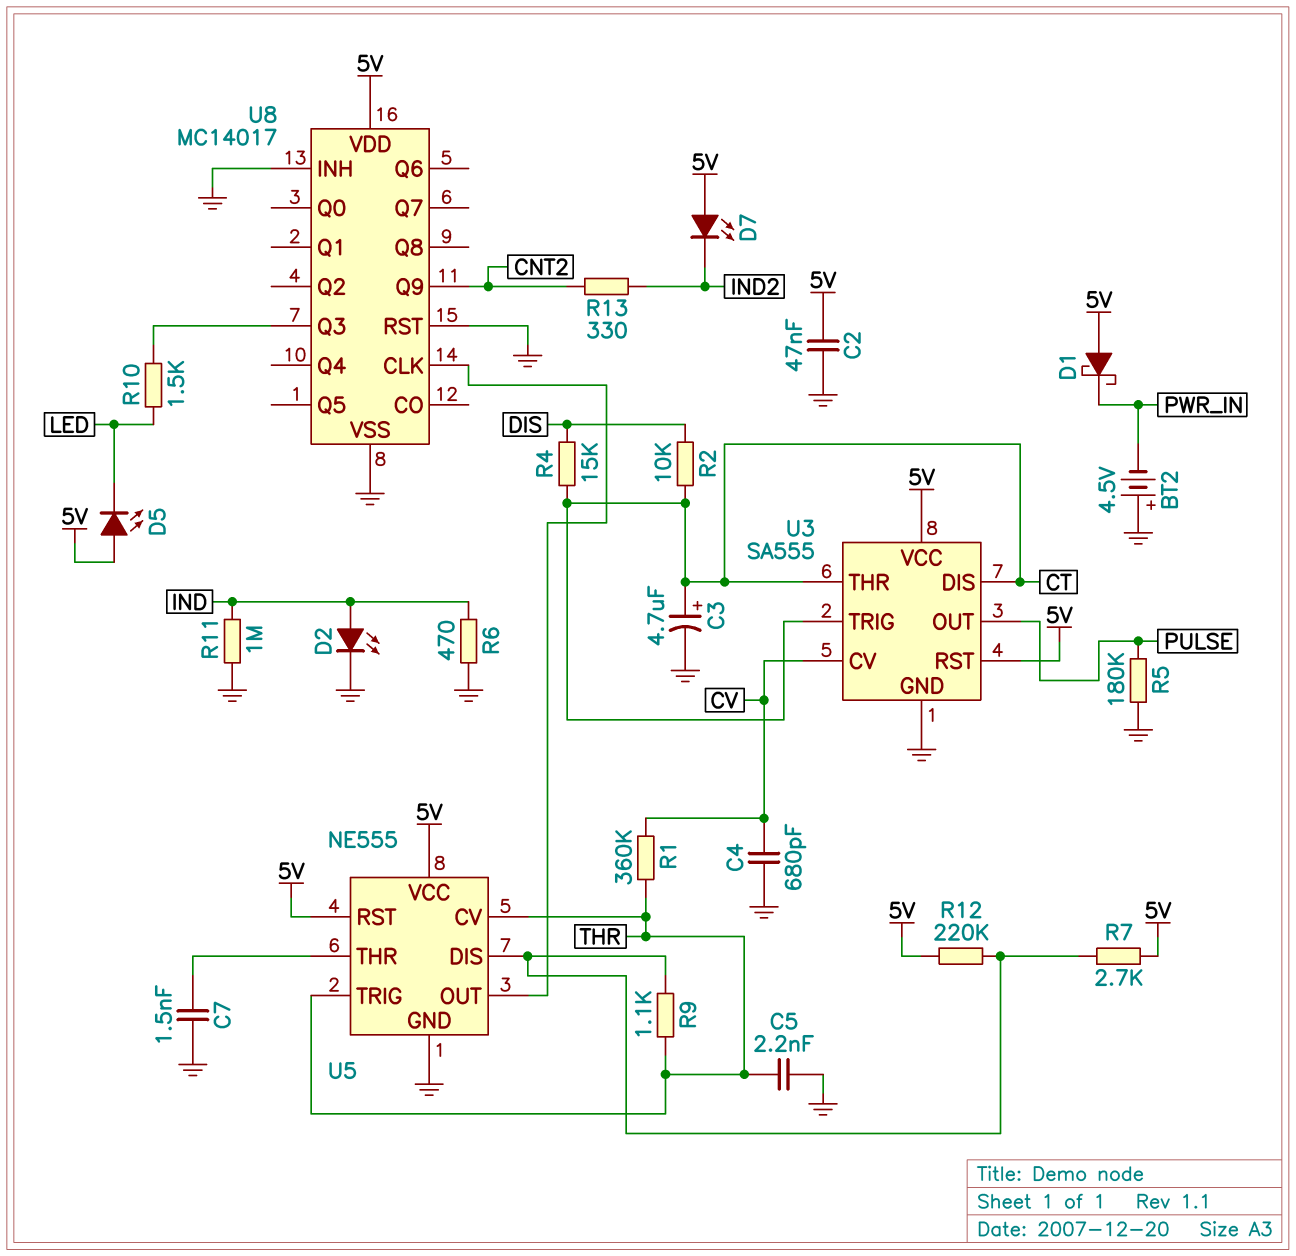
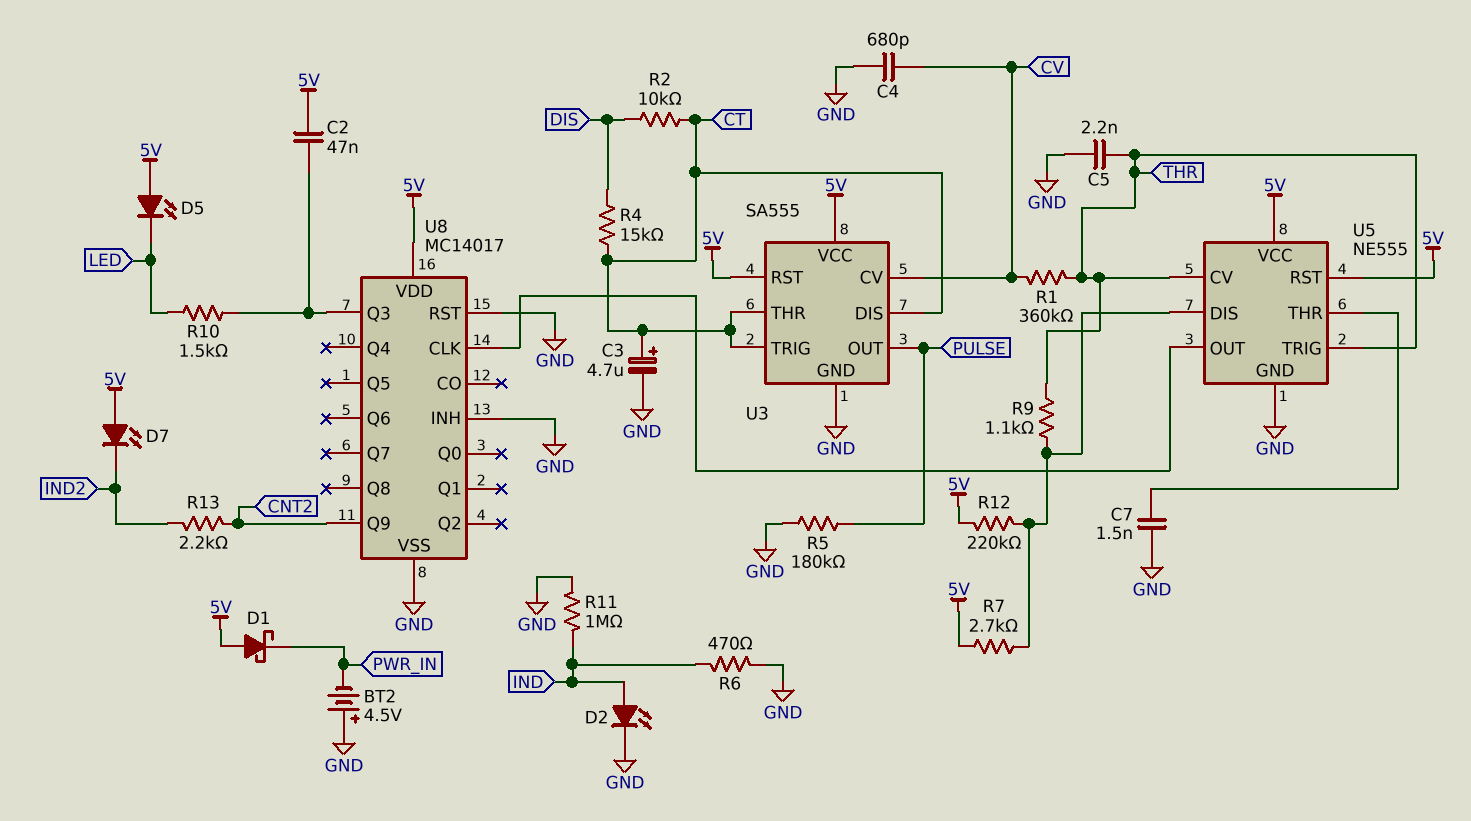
C2: 47nF (5V, GND) -> 47nF (5V, U8/Q3)
R13: 330 (CNT2, IND2) -> 2.2k (CNT2, IND2)

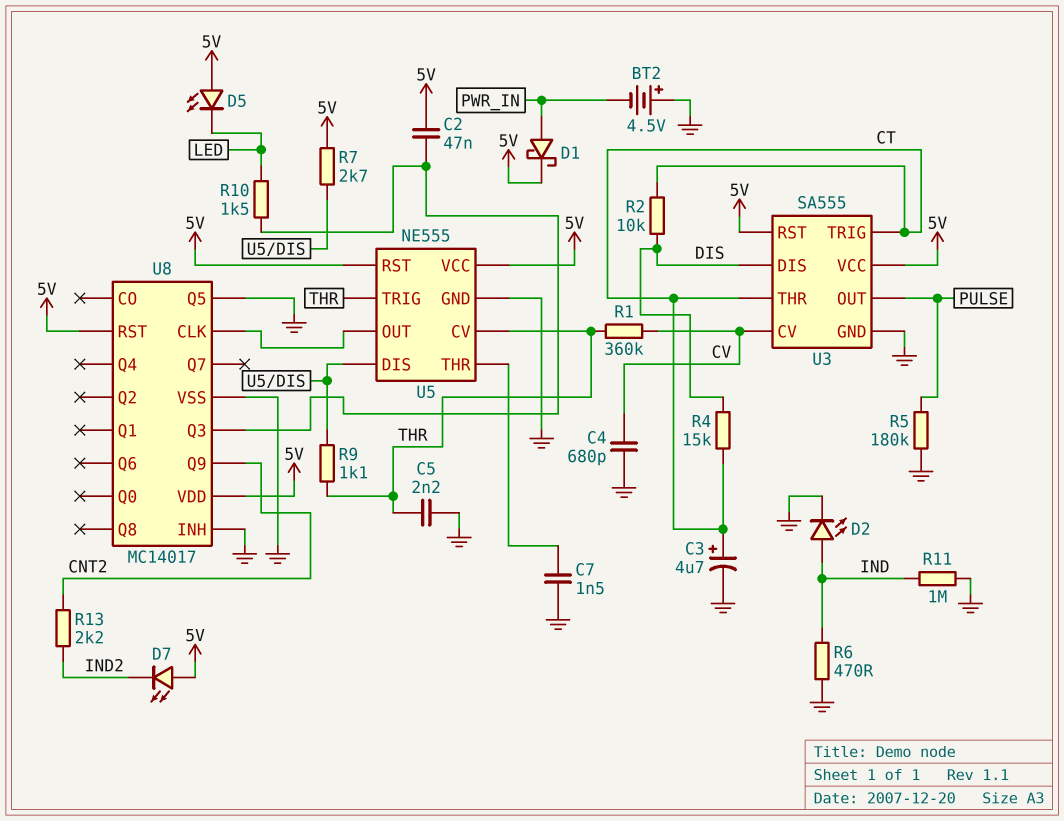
D1: schottky (A 5V, K PWR_IN) -> schottky (A PWR_IN, K 5V)
R12: 220k (5V, U5/DIS) -> none
U3 pin DIS: CT -> DIS
U8 pin Q5: none -> GND
U8 pin RST: GND -> 5V

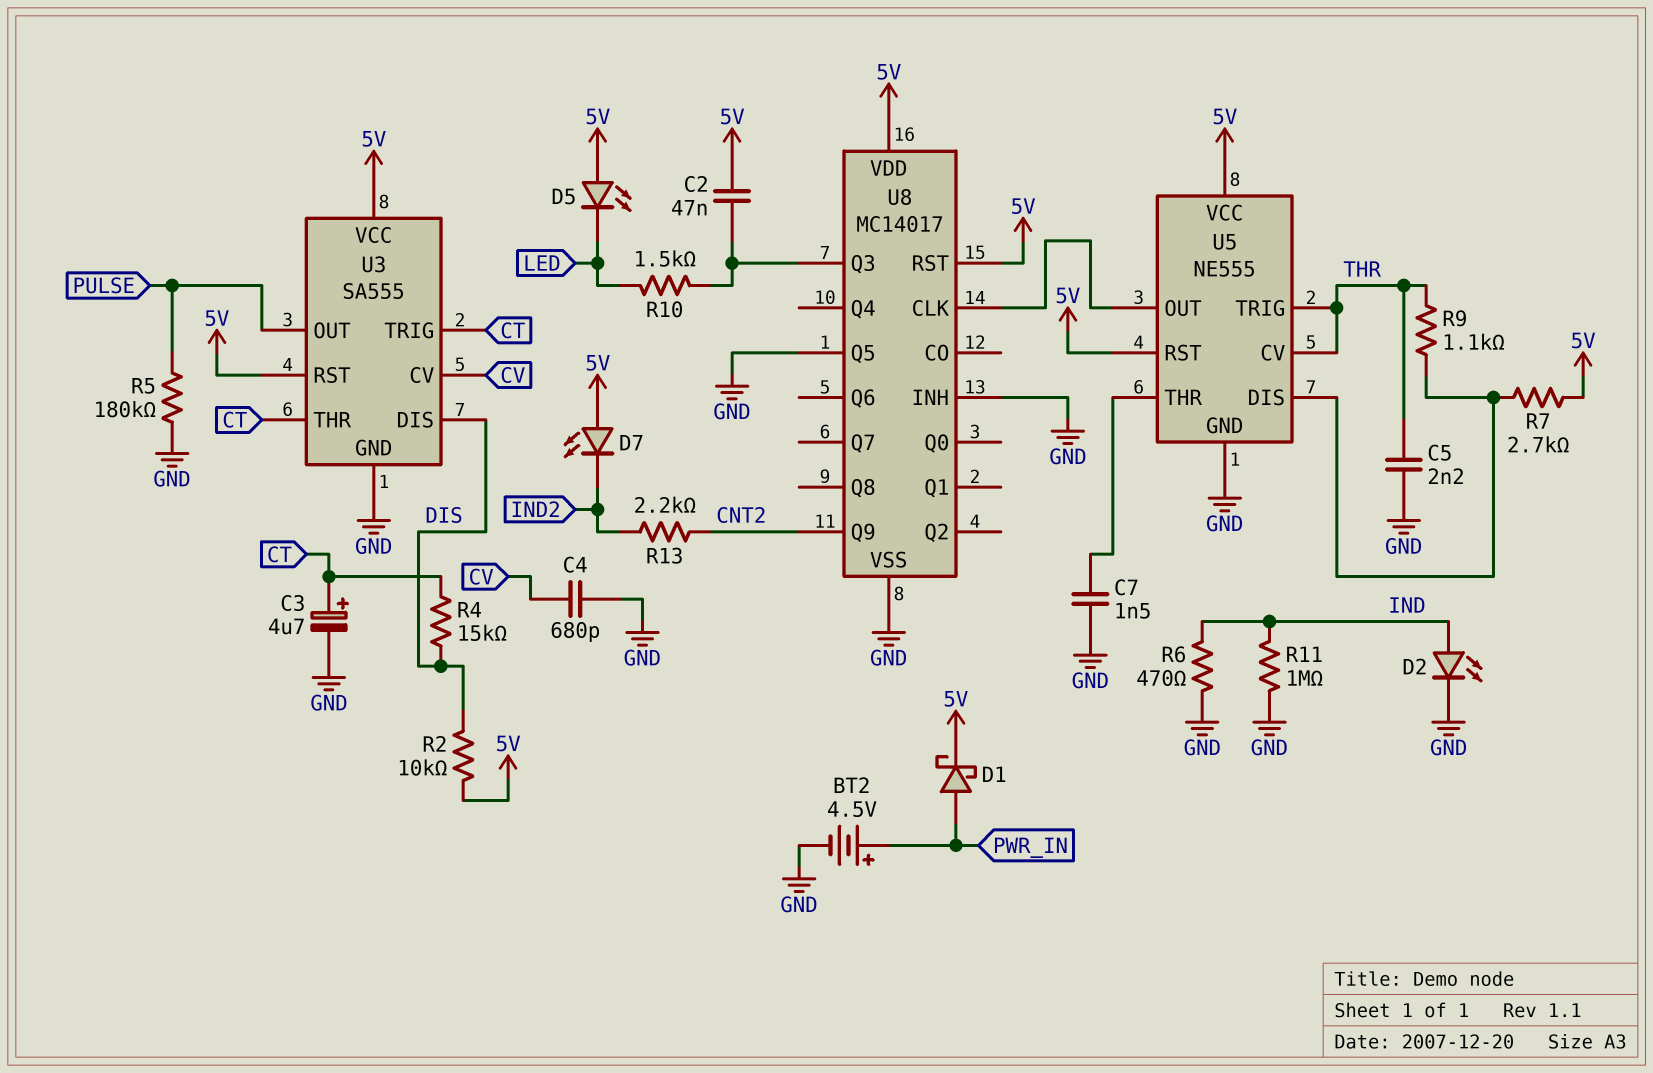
BT2: 4.5V (plus GND, minus PWR_IN) -> 4.5V (plus PWR_IN, minus GND)
R1: 360k (CV, THR) -> none
R2: 10k (CT, DIS) -> 10k (5V, DIS)

